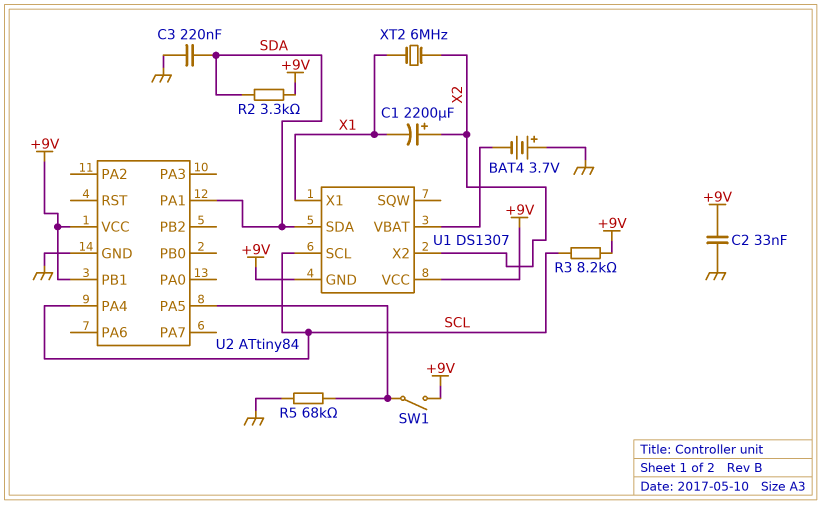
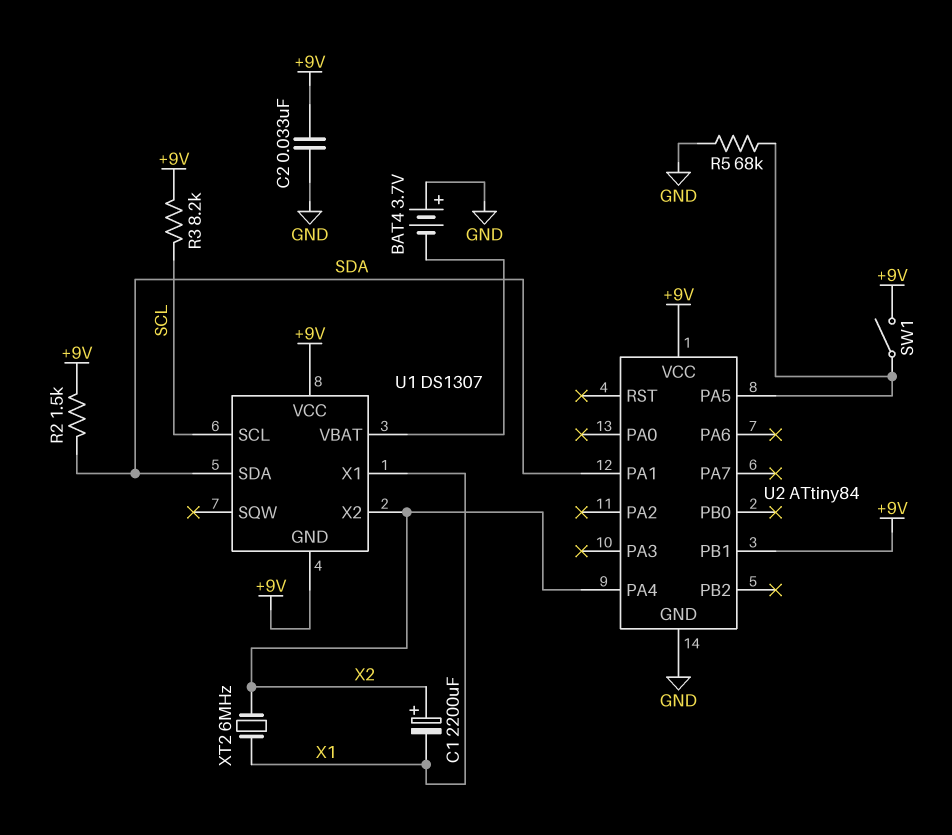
C3: 220nF (GND, SDA) -> none
R2: 3.3k (+9V, SDA) -> 1.5k (+9V, SDA)
U2 pin PA4: SCL -> X2

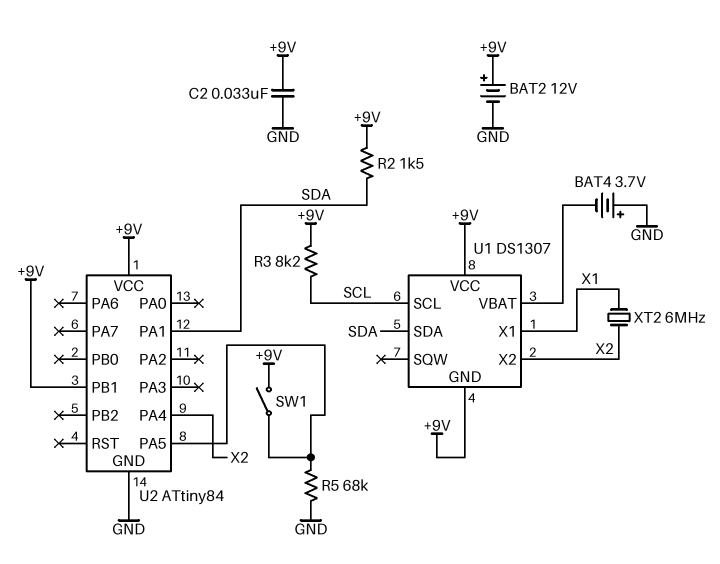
BAT2: none -> 12V (plus +9V, minus GND)
C1: 2200uF (plus X2, minus X1) -> none

